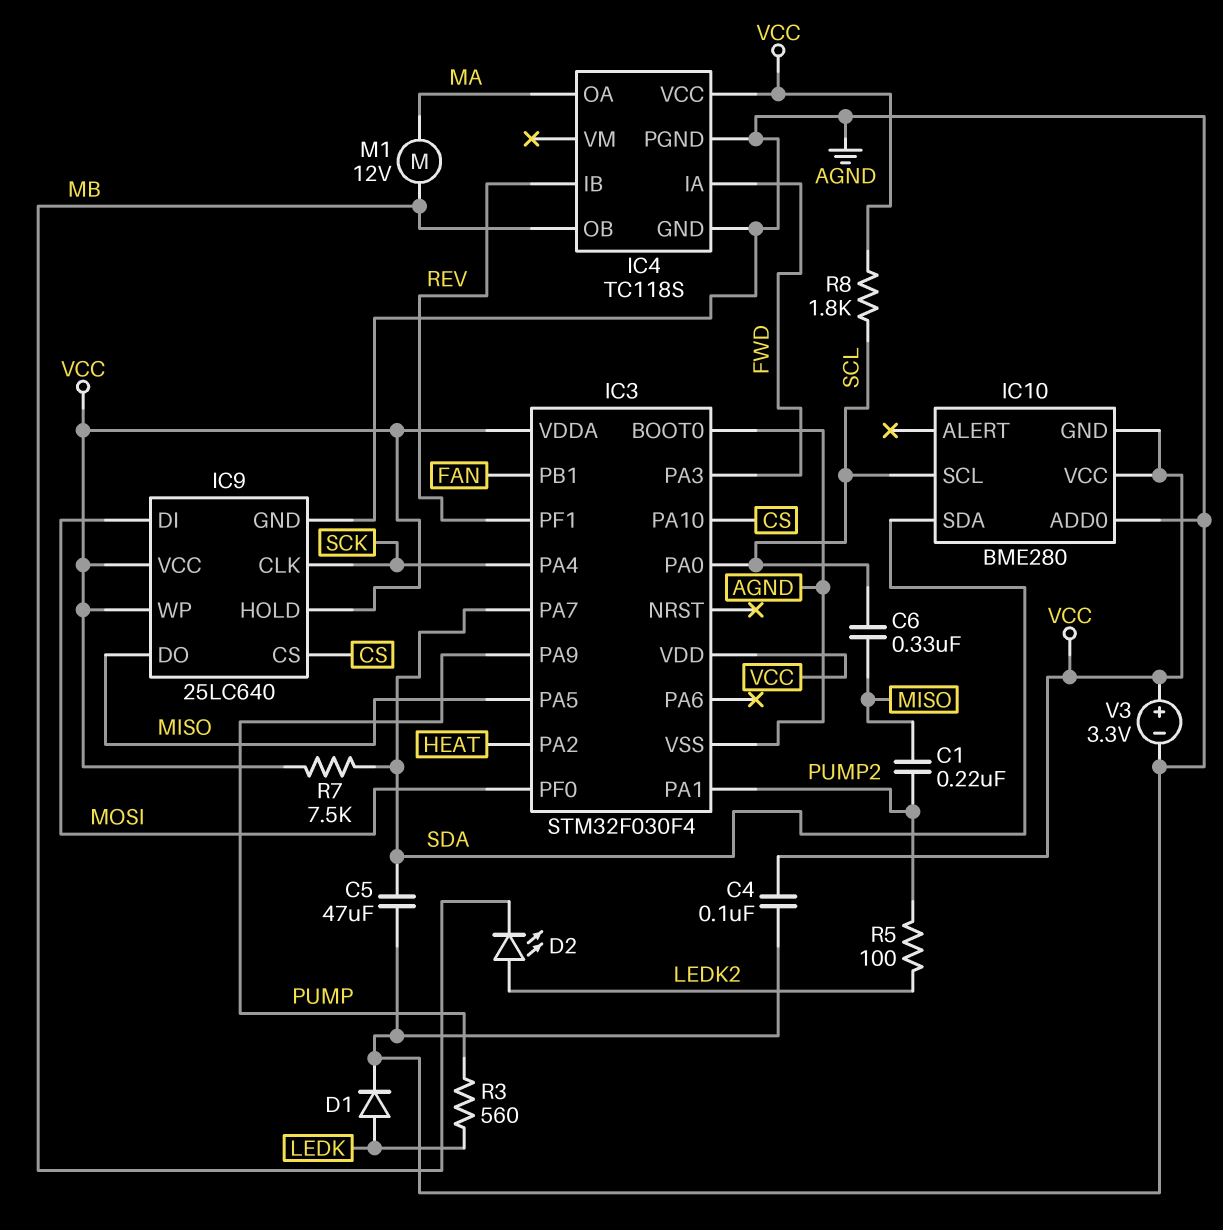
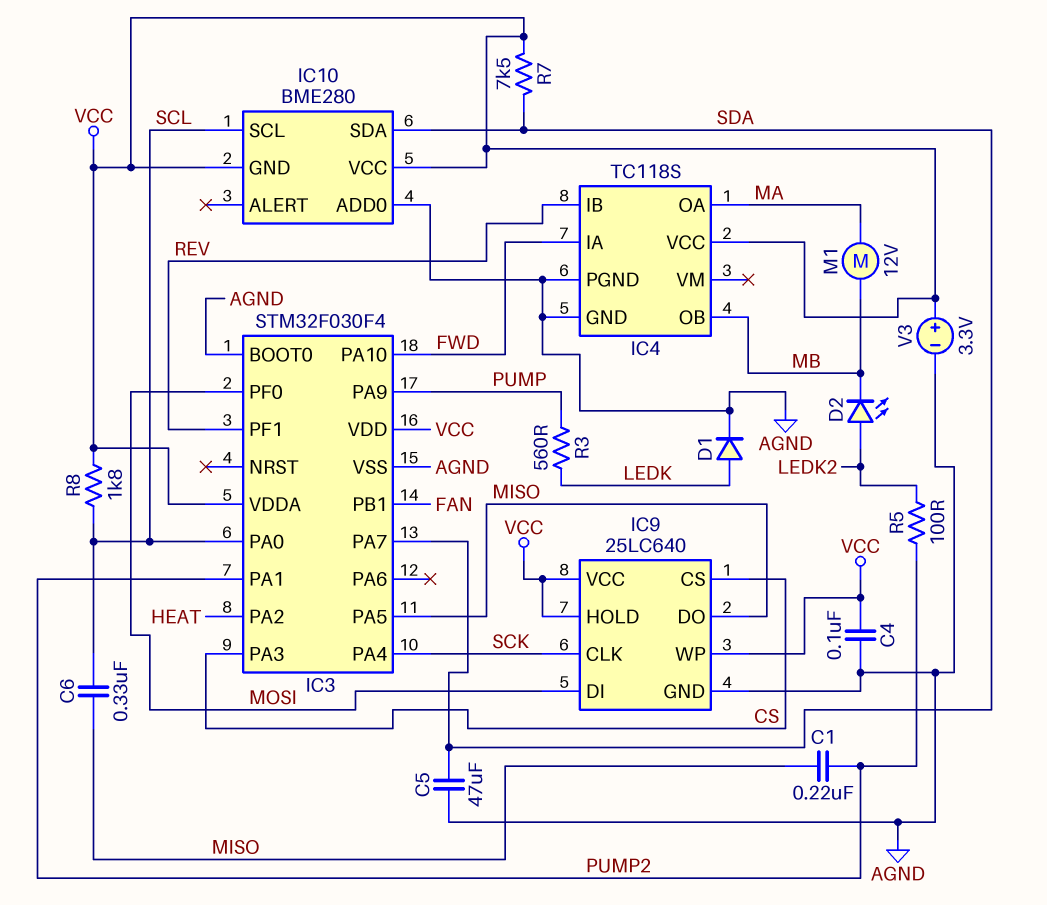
IC3 pin PA3: FWD -> CS
IC3 pin PA10: CS -> FWD

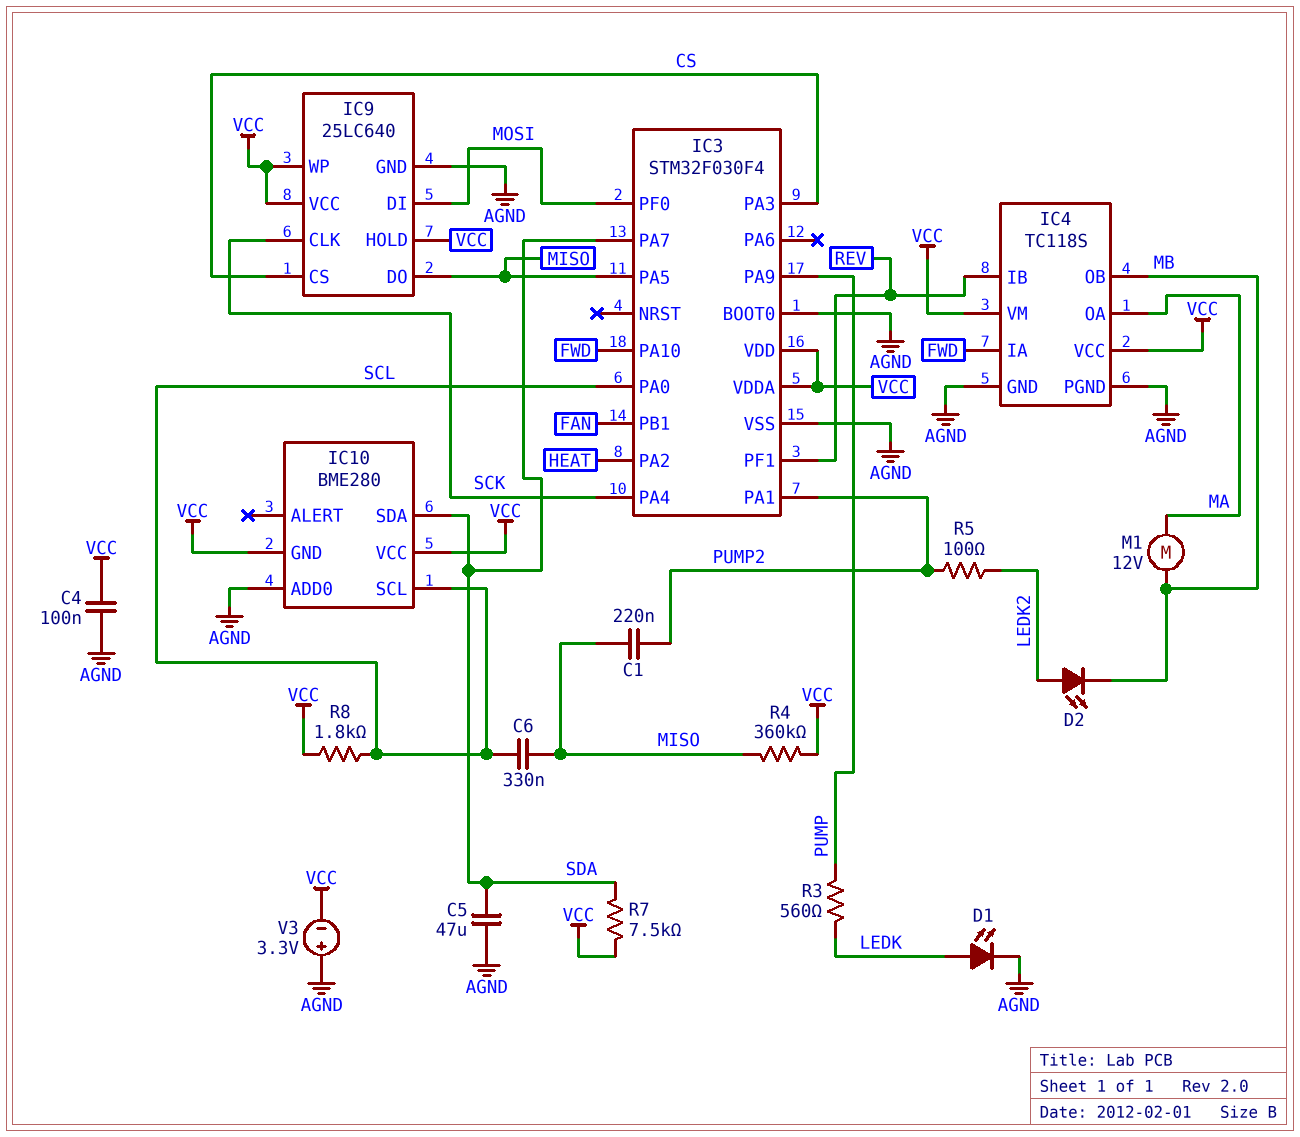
D1: diode (A LEDK, K AGND) -> LED (A LEDK, K AGND)
IC4 pin VM: none -> VCC
R4: none -> 360k (MISO, VCC)
V3: 3.3V (plus VCC, minus AGND) -> 3.3V (plus AGND, minus VCC)

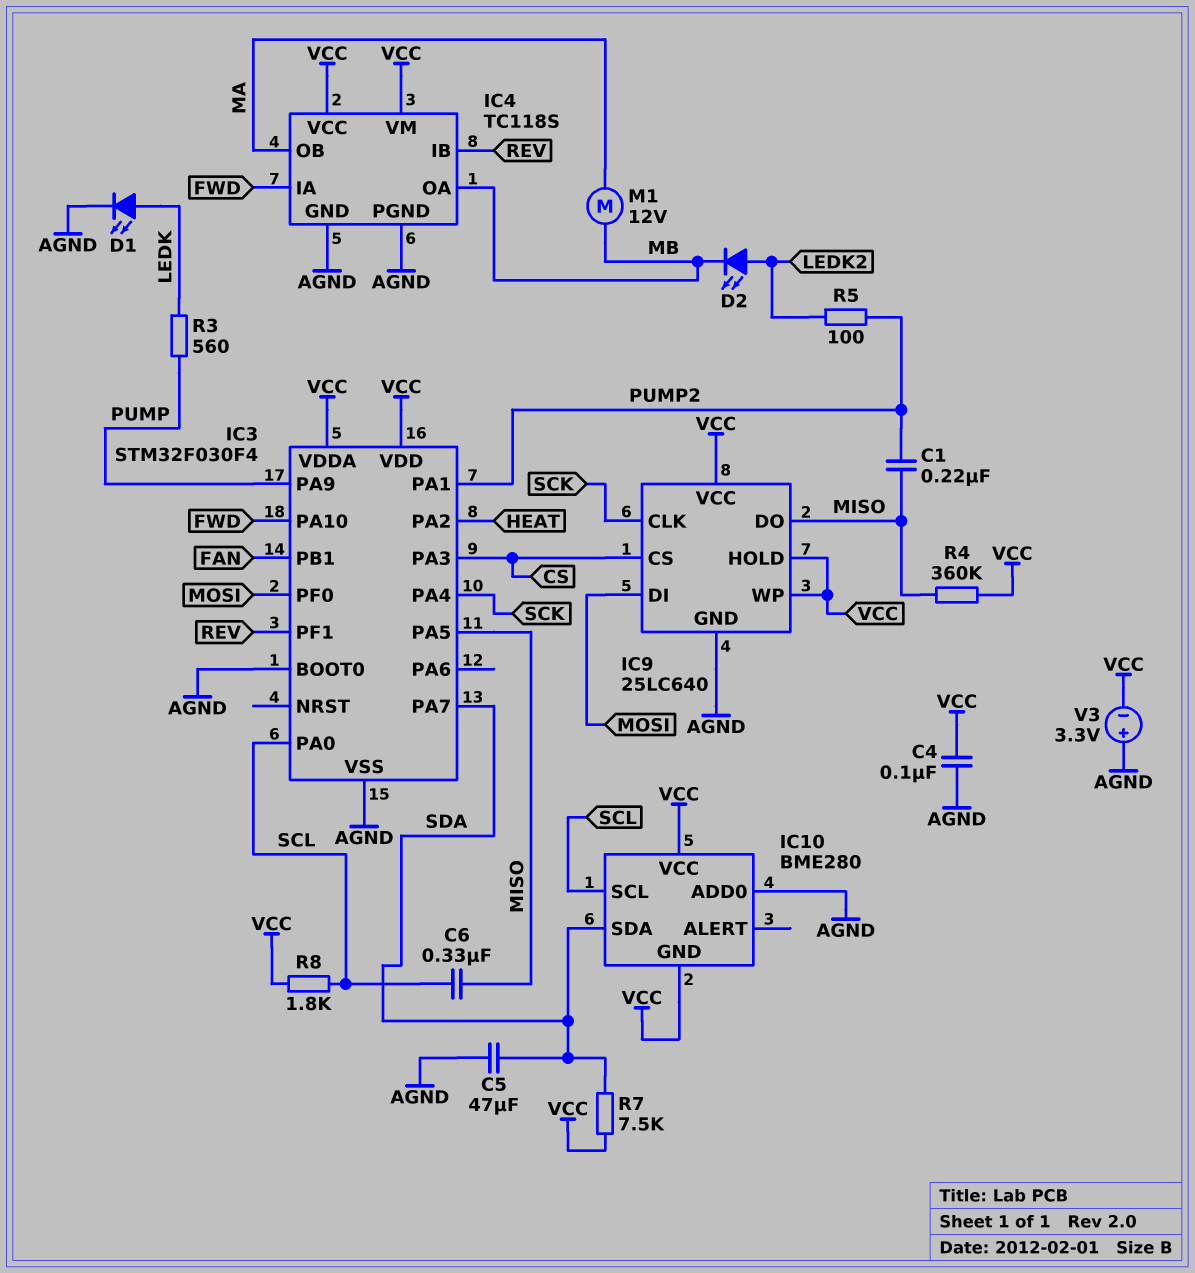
IC4 pin OA: MA -> MB
IC4 pin OB: MB -> MA

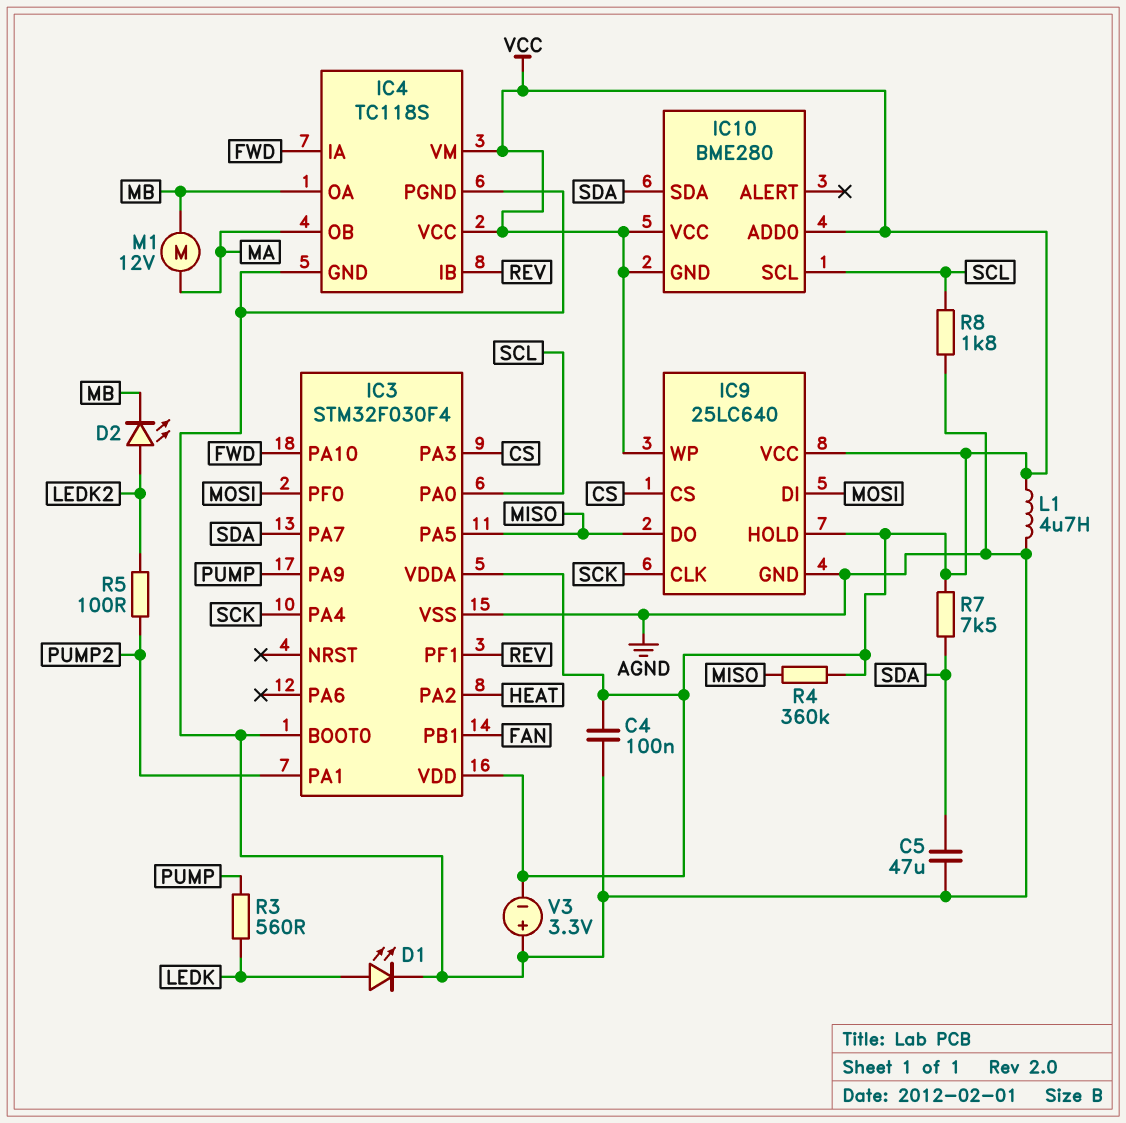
C1: 220nF (MISO, PUMP2) -> none
C6: 330nF (MISO, SCL) -> none
IC10 pin ADD0: AGND -> VCC
L1: none -> 4.7uH (AGND, VCC)
R8: 1.8k (SCL, VCC) -> 1.8k (AGND, SCL)

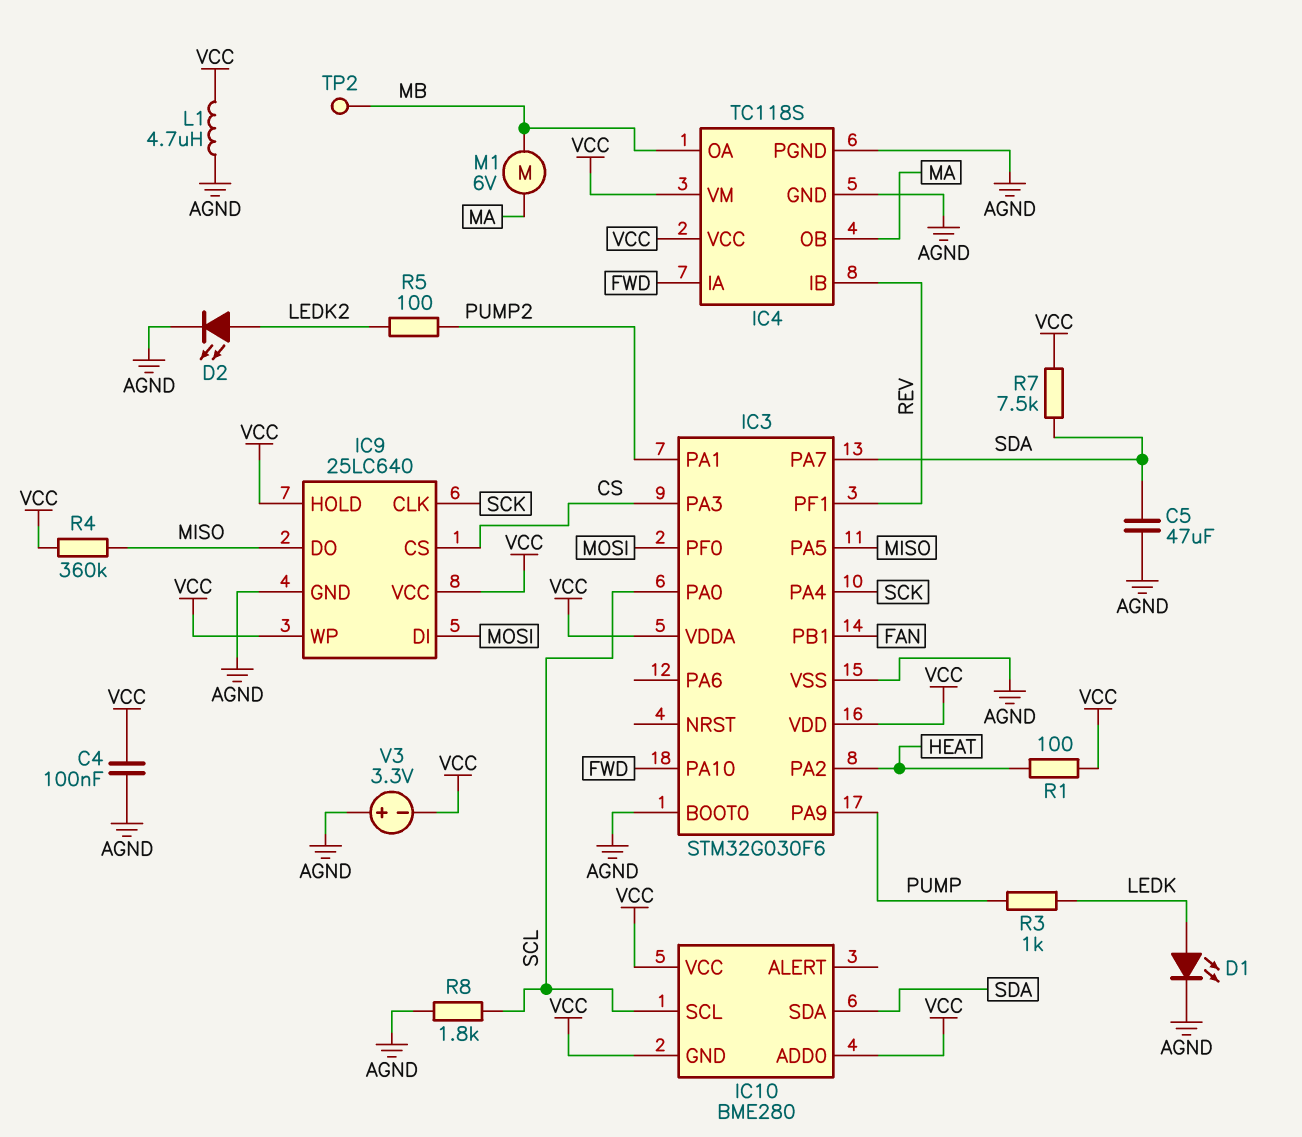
D2: LED (A LEDK2, K MB) -> LED (A LEDK2, K AGND)
IC3: STM32F030F4 -> STM32G030F6
M1: motor 12V (MA, MB) -> motor 6V (MA, MB)
R1: none -> 100 (HEAT, VCC)
R3: 560 (LEDK, PUMP) -> 1k (LEDK, PUMP)
TP2: none -> test point (MB)

